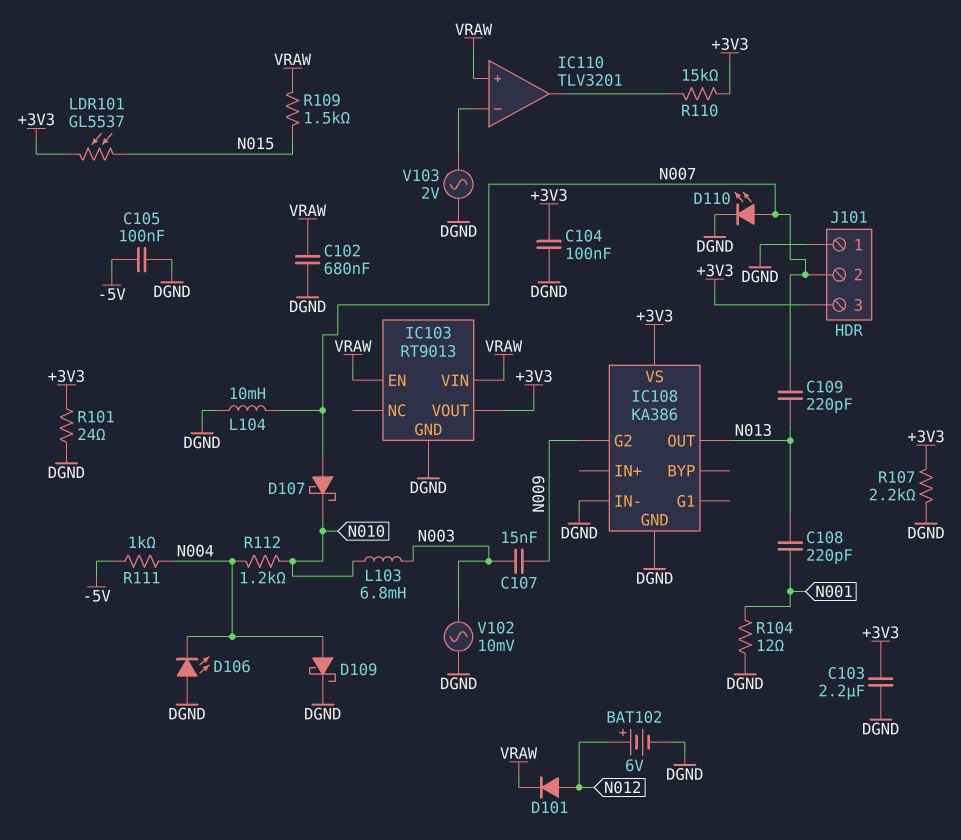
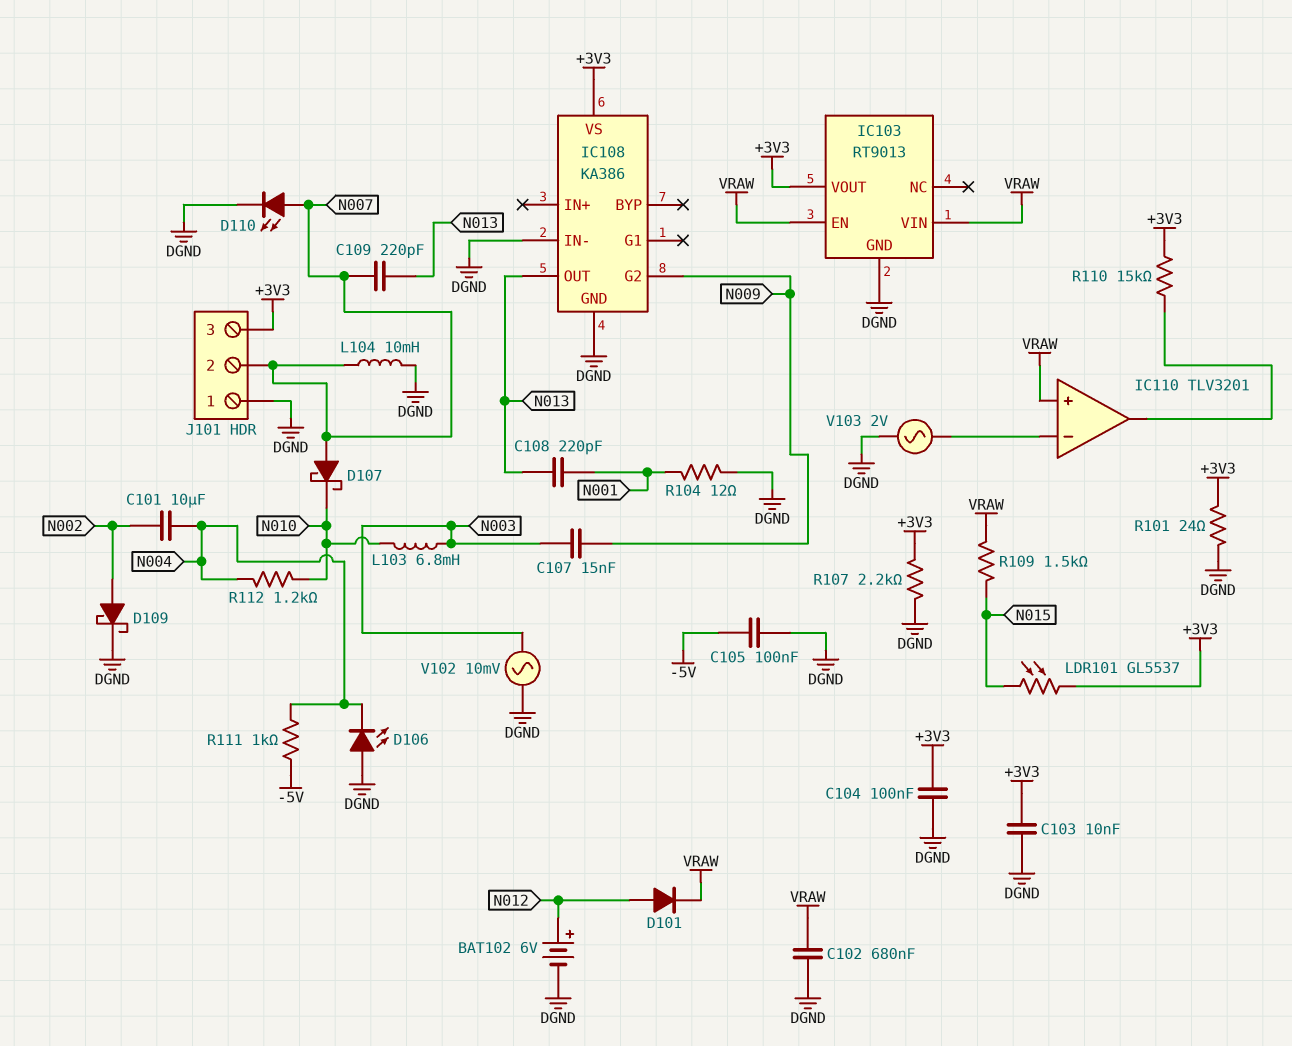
C101: none -> 10uF (N002, N004)
C103: 2.2uF (+3V3, DGND) -> 10nF (+3V3, DGND)
D109: schottky (A N004, K DGND) -> schottky (A N002, K DGND)

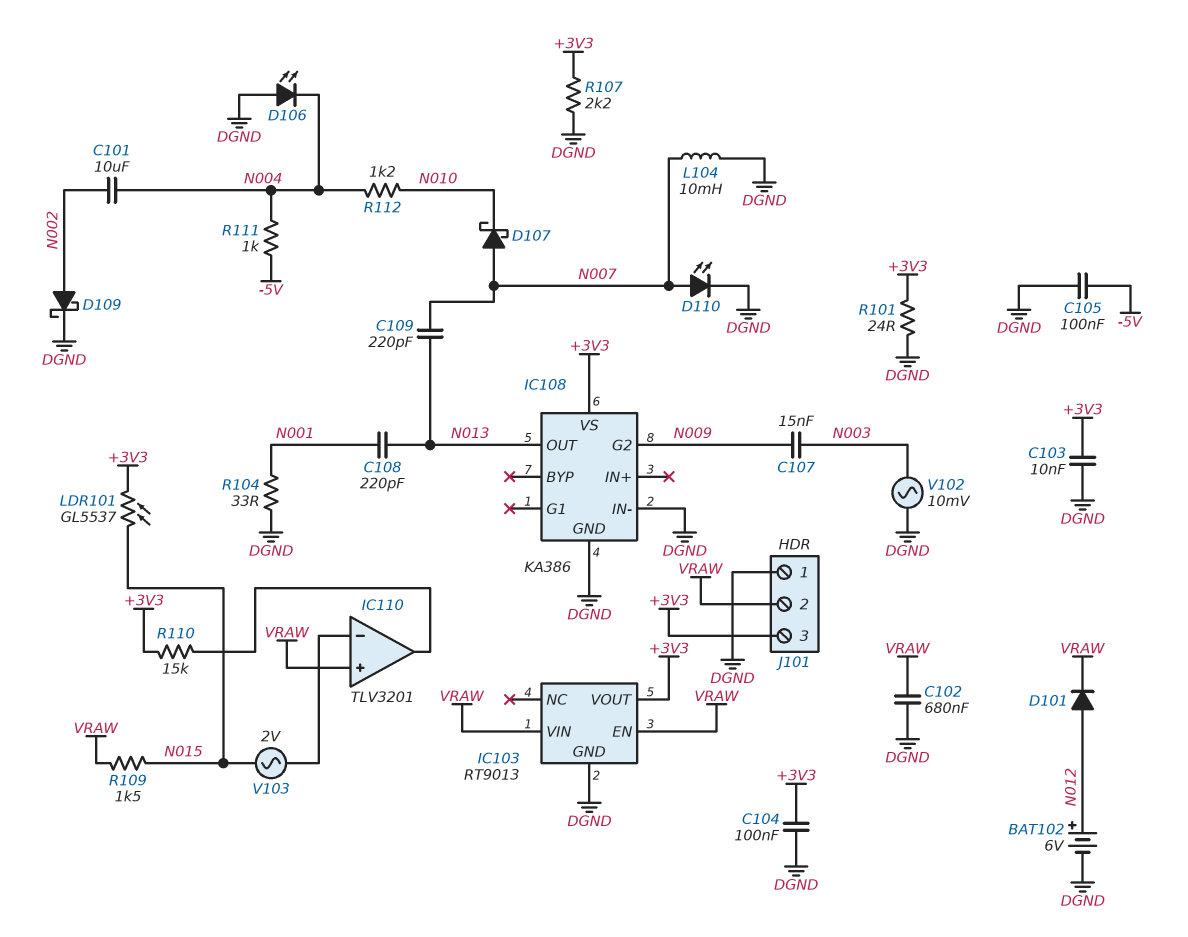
J101 pin 2: N007 -> VRAW
L103: 6.8mH (N003, N010) -> none
R104: 12 (DGND, N001) -> 33 (DGND, N001)
V103: AC 2V (DGND, IC110/in-) -> AC 2V (IC110/in-, N015)

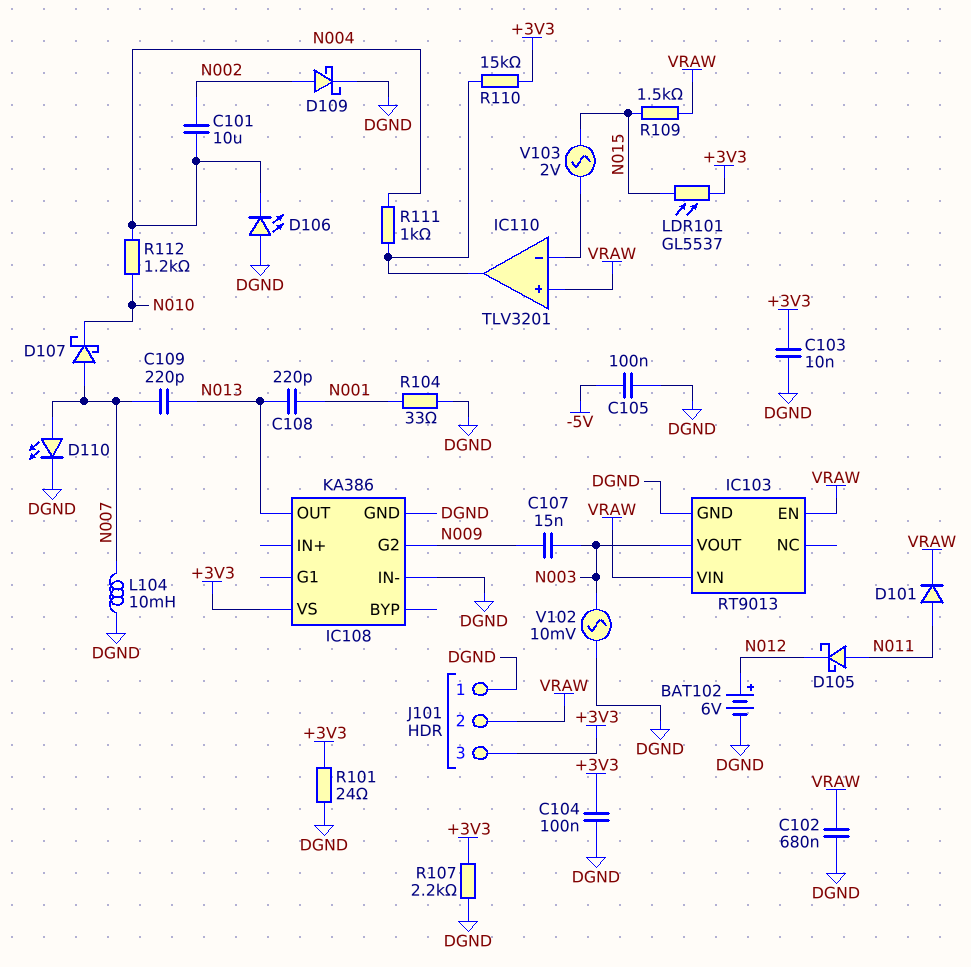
D101: diode (A N012, K VRAW) -> diode (A N011, K VRAW)
D105: none -> schottky (A N011, K N012)
IC103 pin VOUT: +3V3 -> N003
R111: 1k (-5V, N004) -> 1k (IC110/out, N004)

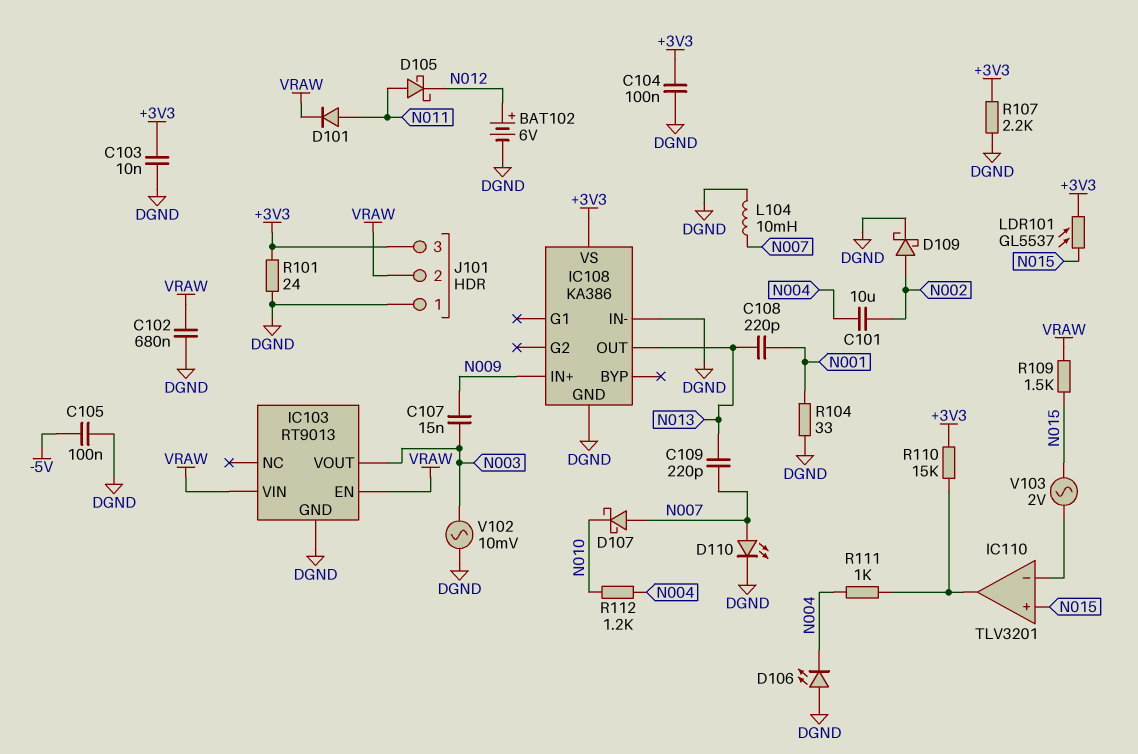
IC108 pin G2: N009 -> none
IC108 pin IN+: none -> N009
IC110 pin in+: VRAW -> N015

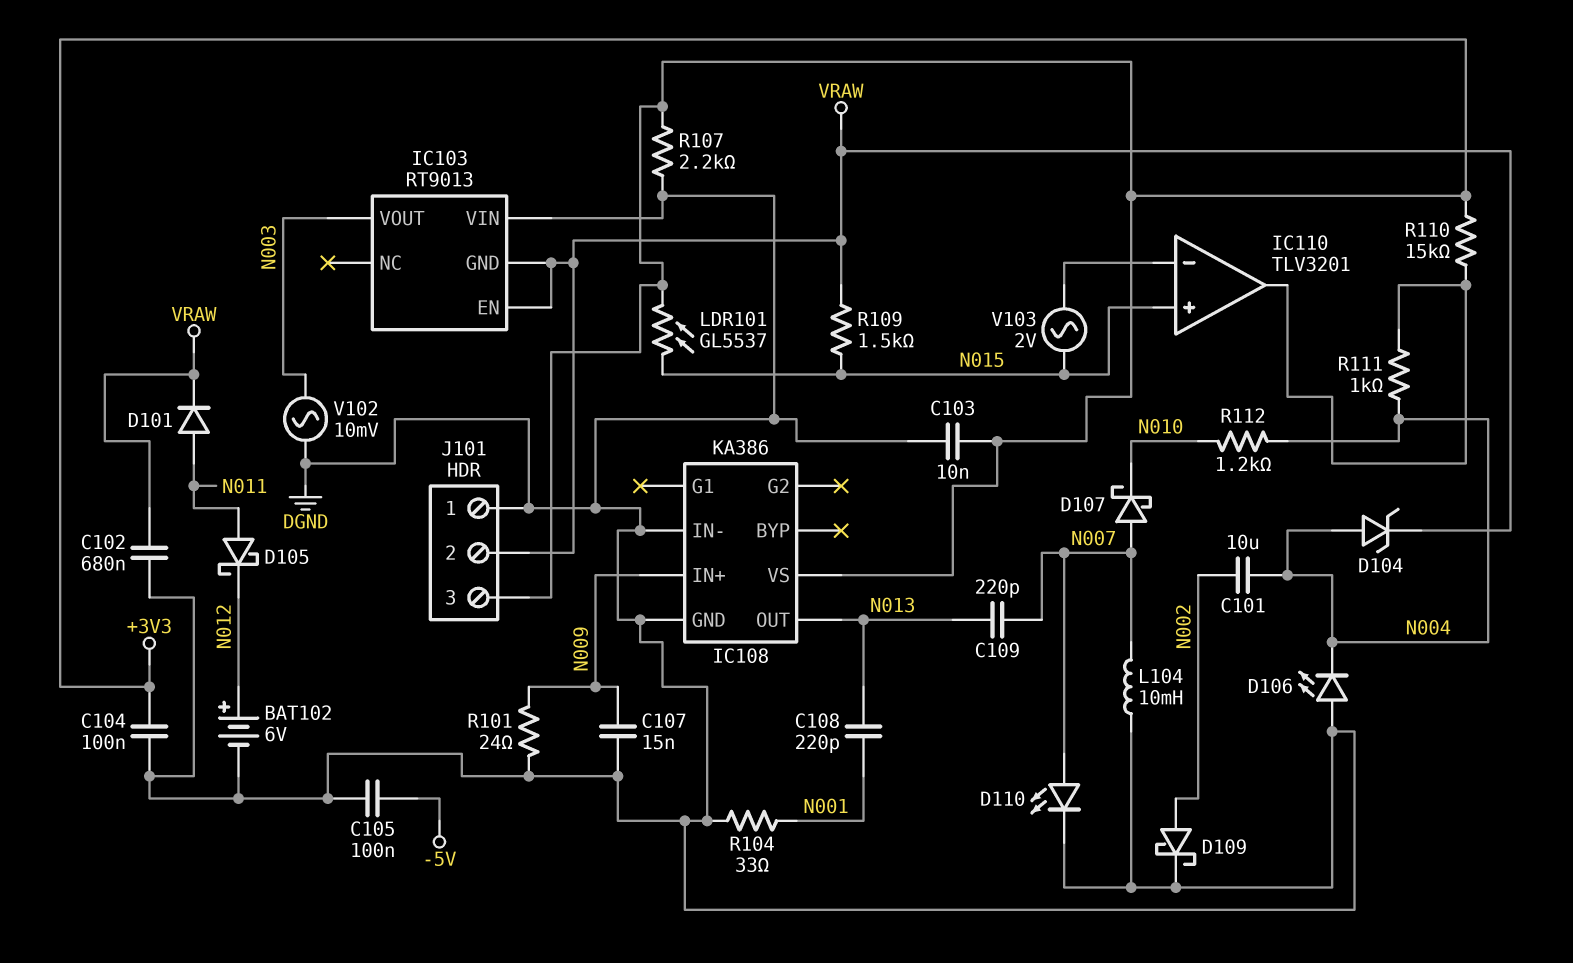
C107: 15nF (N003, N009) -> 15nF (DGND, N009)
D104: none -> zener (A N004, K VRAW)
IC103 pin GND: DGND -> VRAW
IC103 pin VIN: VRAW -> DGND
R101: 24 (+3V3, DGND) -> 24 (DGND, N009)

